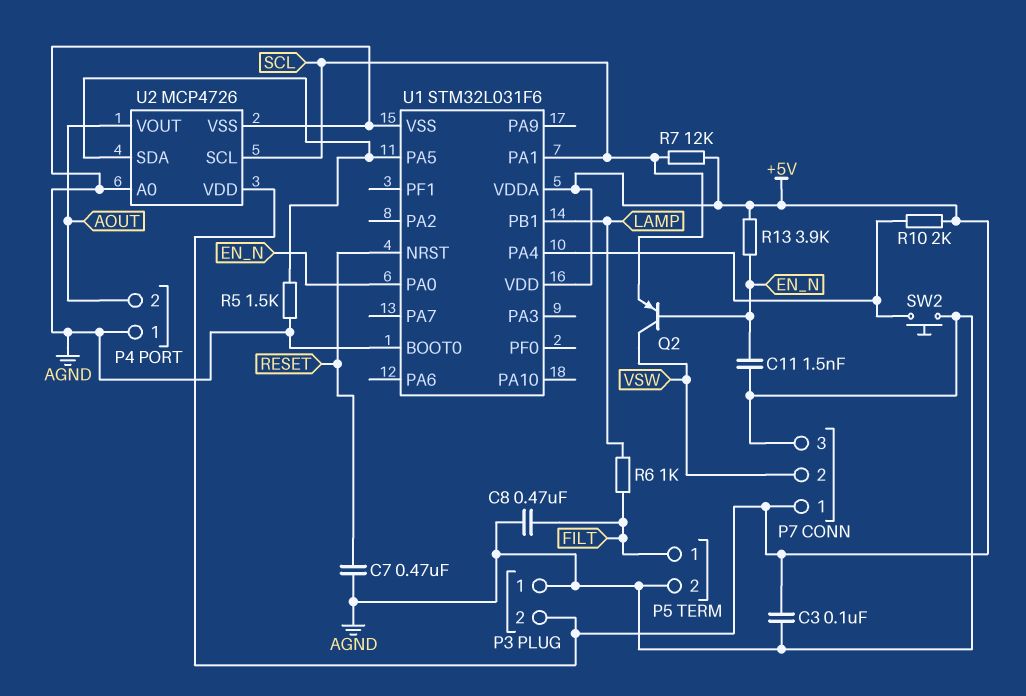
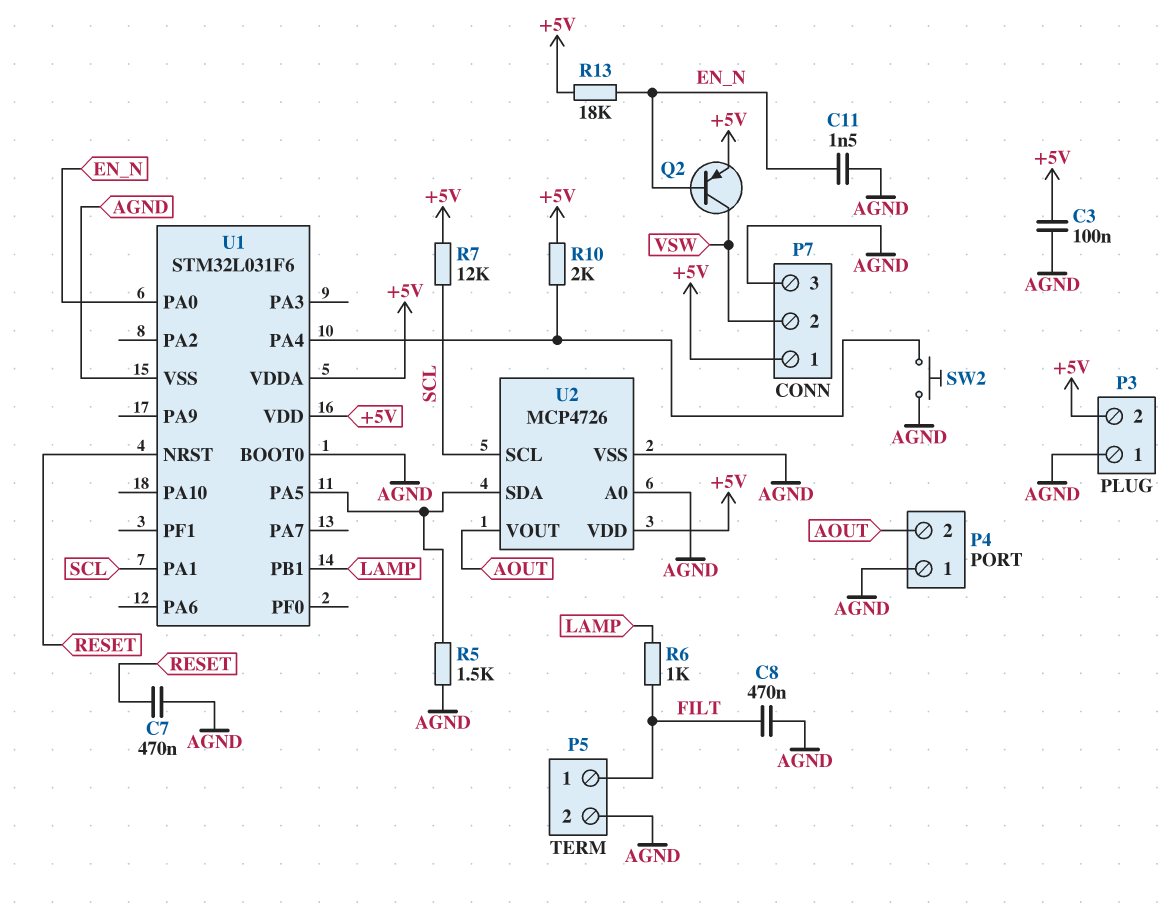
Q2: PNP (B EN_N, C VSW, E SCL) -> PNP (B EN_N, C VSW, E +5V)
R13: 3.9k (+5V, EN_N) -> 18k (+5V, EN_N)

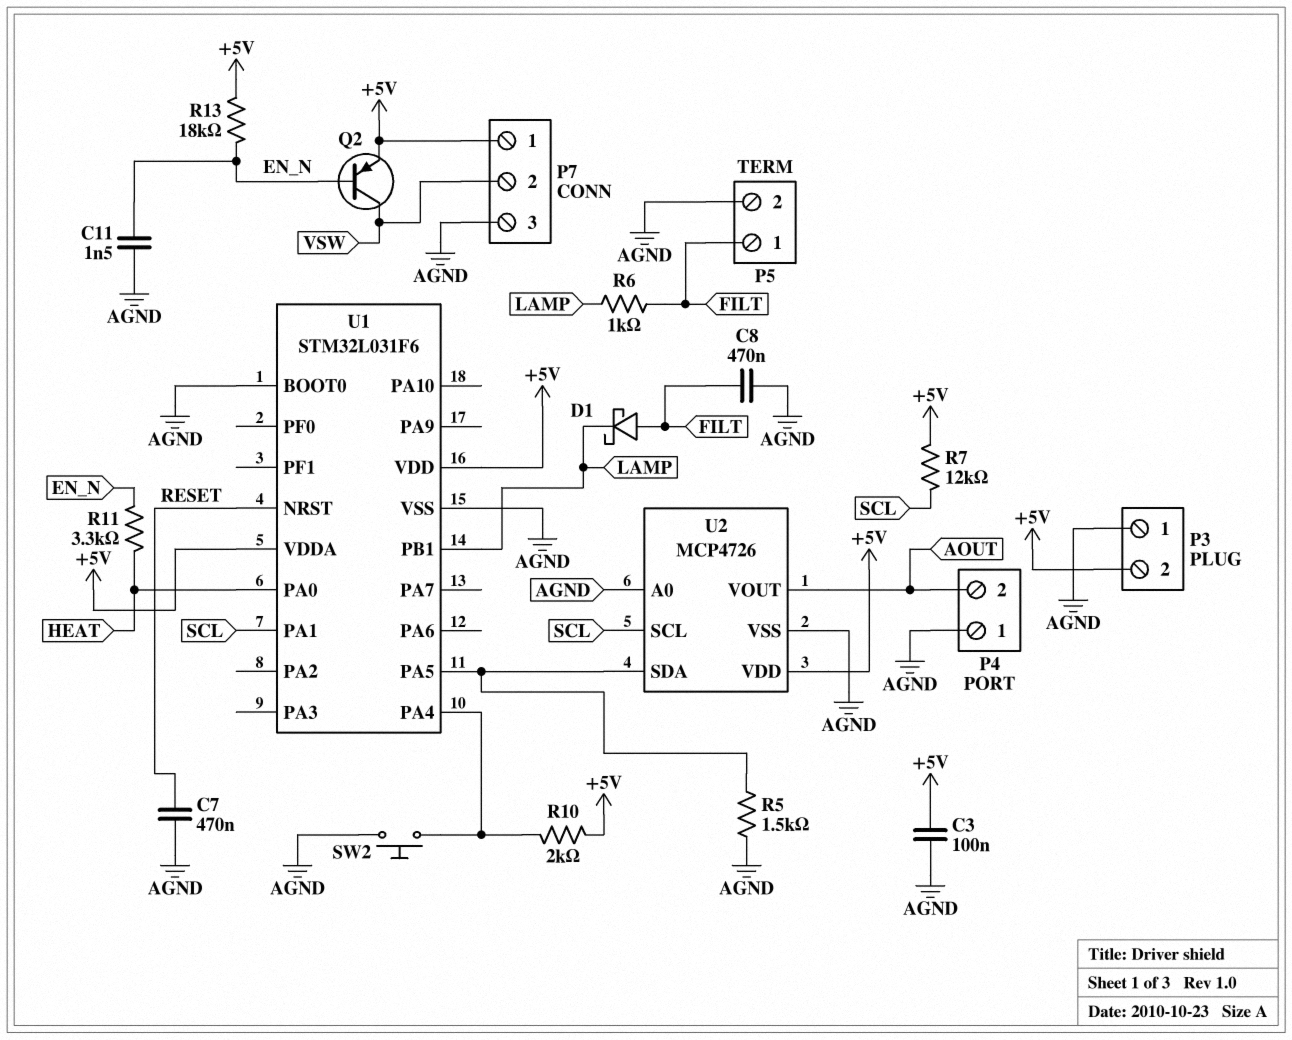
D1: none -> schottky (A FILT, K LAMP)
R11: none -> 3.3k (EN_N, HEAT)
U1 pin PA0: EN_N -> HEAT

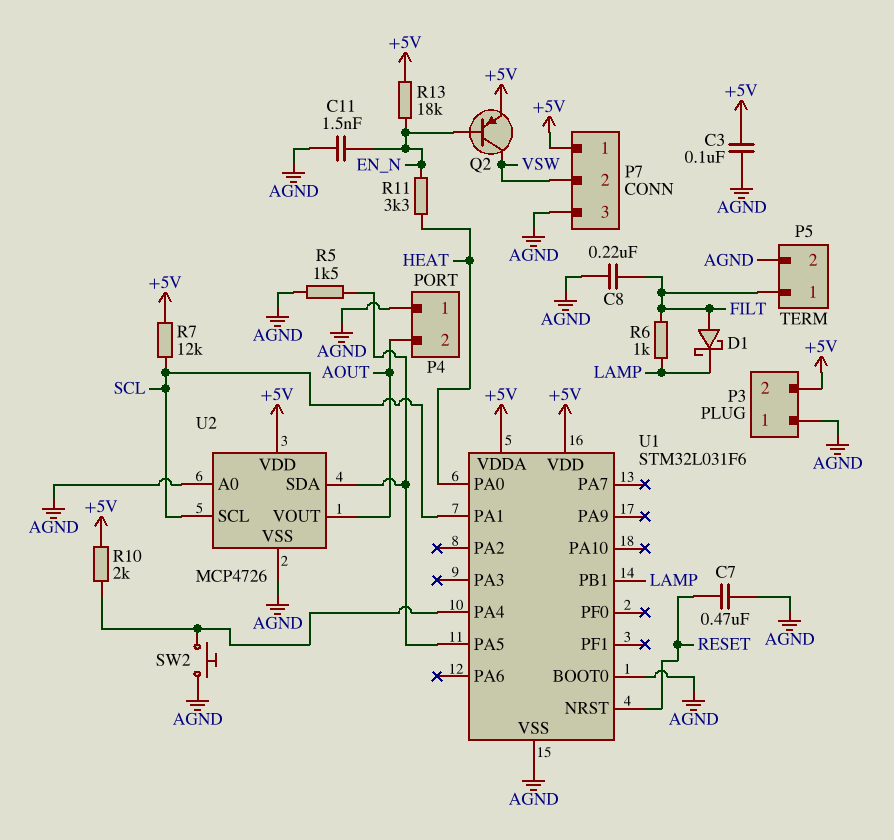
C8: 470nF (AGND, FILT) -> 220nF (AGND, FILT)

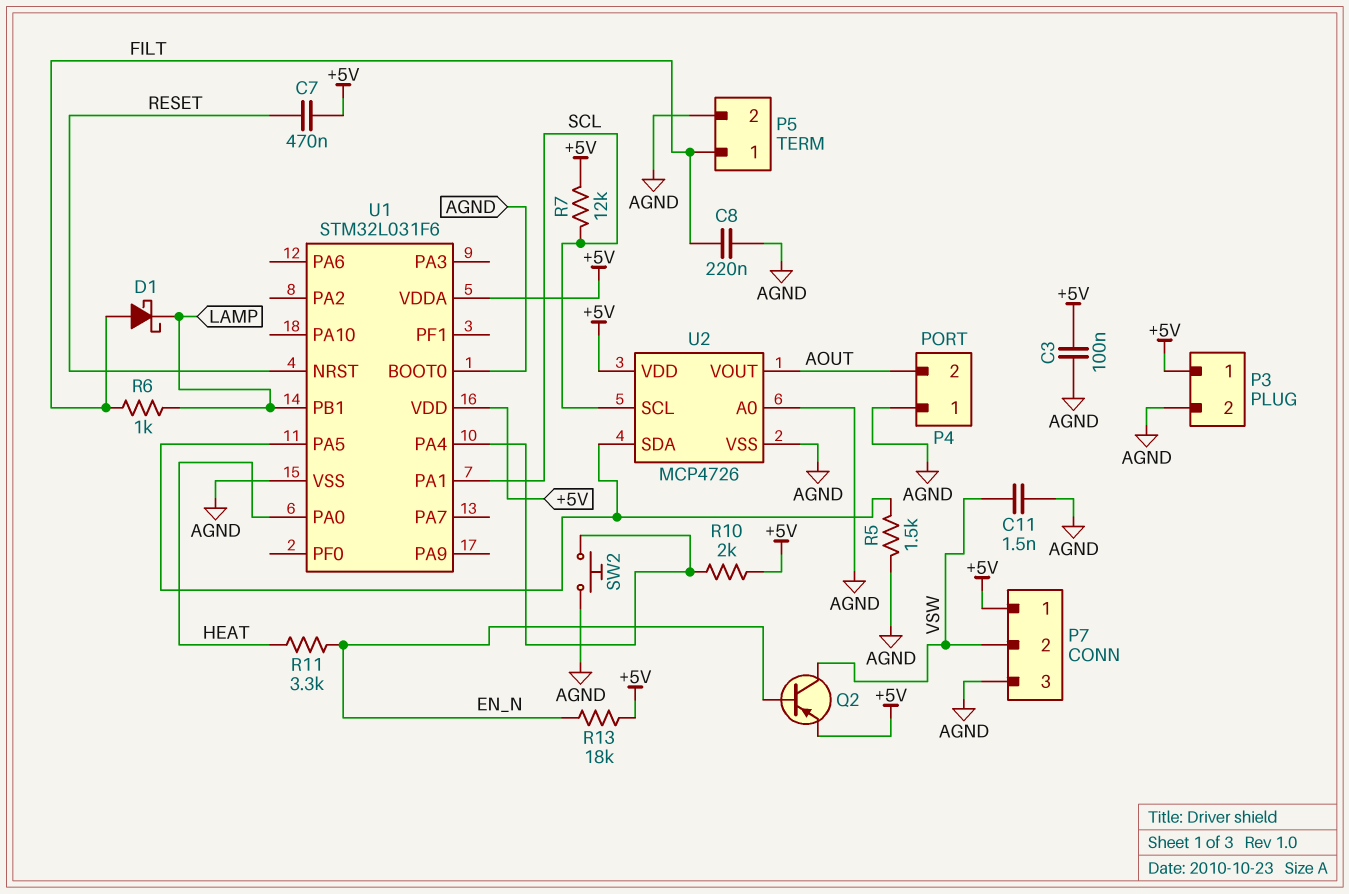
C7: 470nF (AGND, RESET) -> 470nF (+5V, RESET)
C11: 1.5nF (AGND, EN_N) -> 1.5nF (AGND, VSW)
P3 pin 1: AGND -> +5V
P3 pin 2: +5V -> AGND

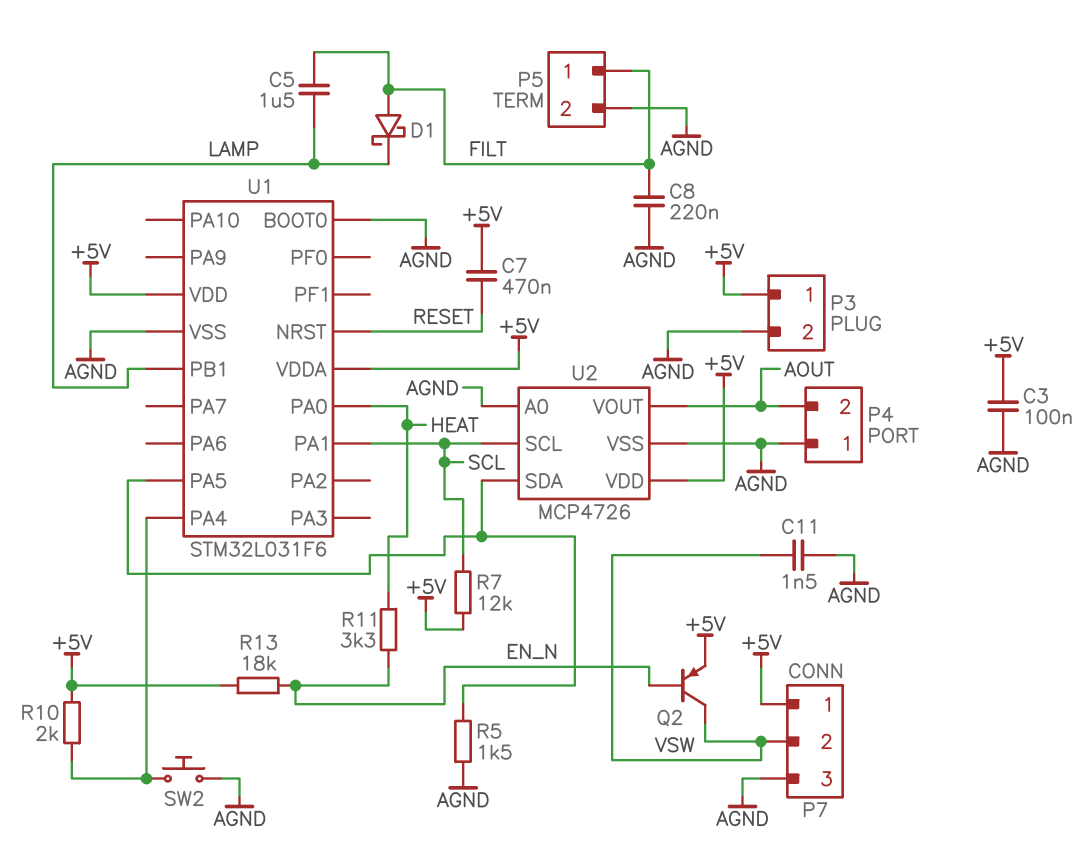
C5: none -> 1.5uF (FILT, LAMP)
R6: 1k (FILT, LAMP) -> none

